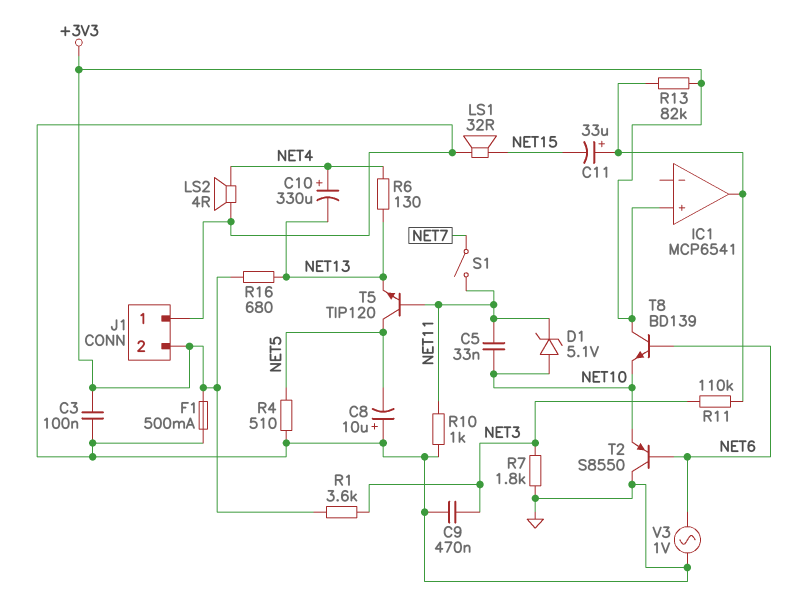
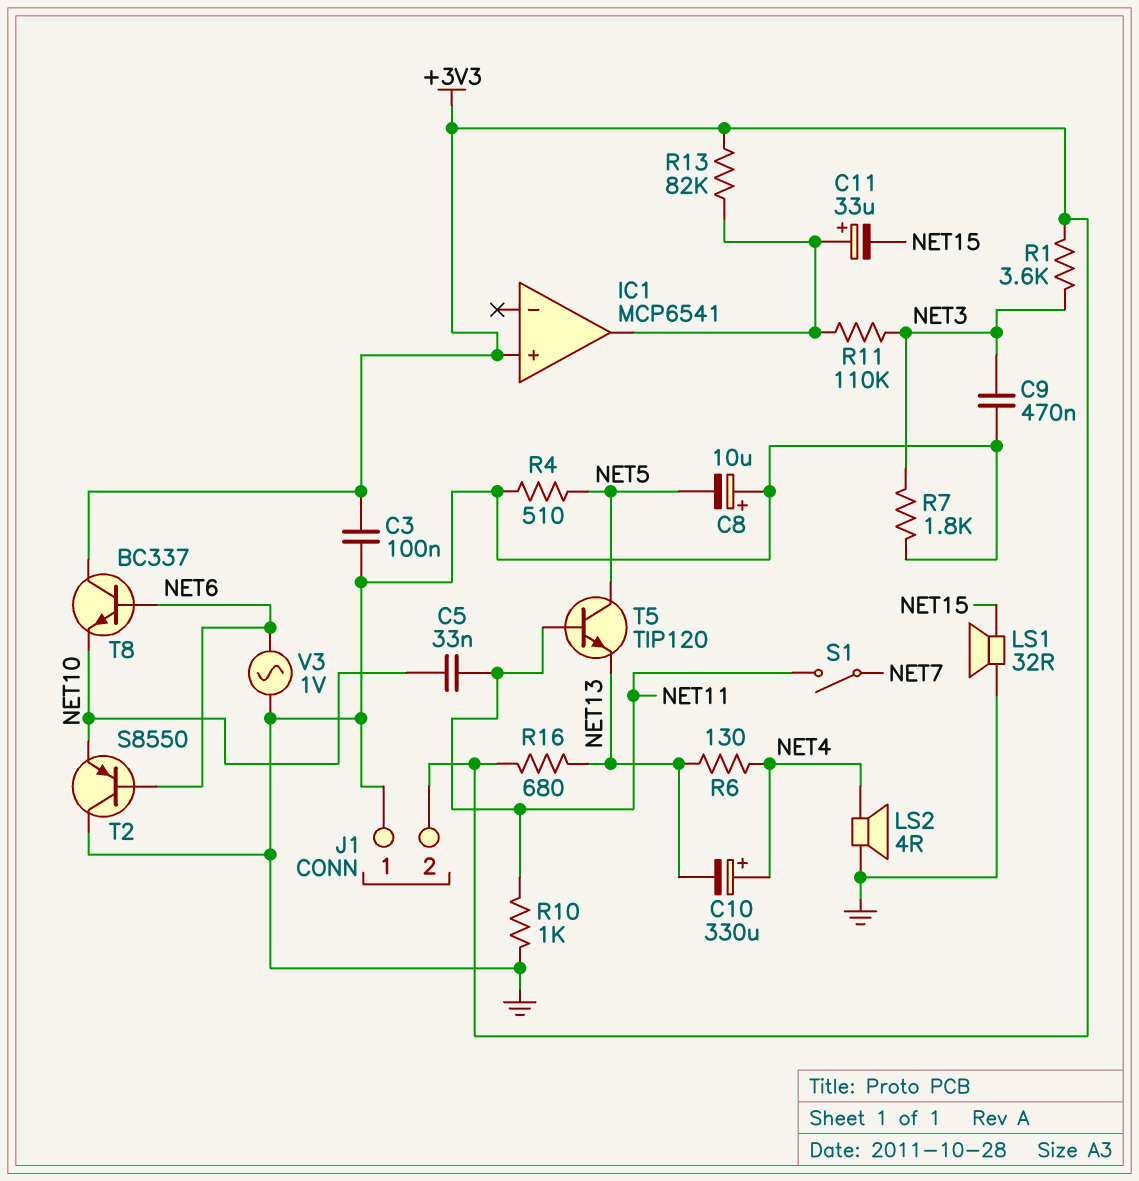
D1: zener 5.1V (A NET10, K NET11) -> none
F1: 500mA (+3V3, GND) -> none
T8: NPN BD139 (B NET6, C +3V3, E NET10) -> NPN BC337 (B NET6, C +3V3, E NET10)

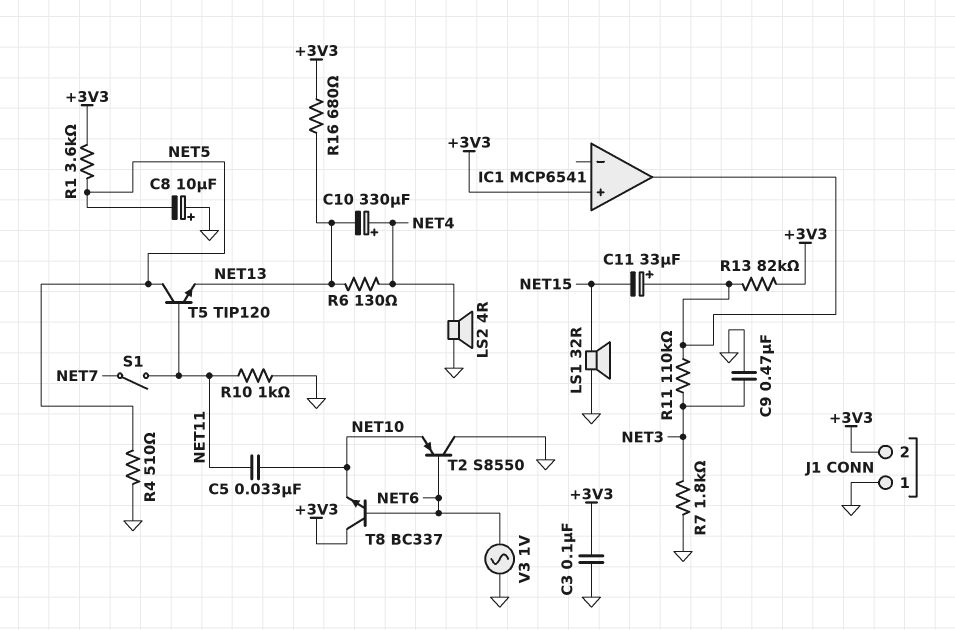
R1: 3.6k (+3V3, NET3) -> 3.6k (+3V3, NET5)

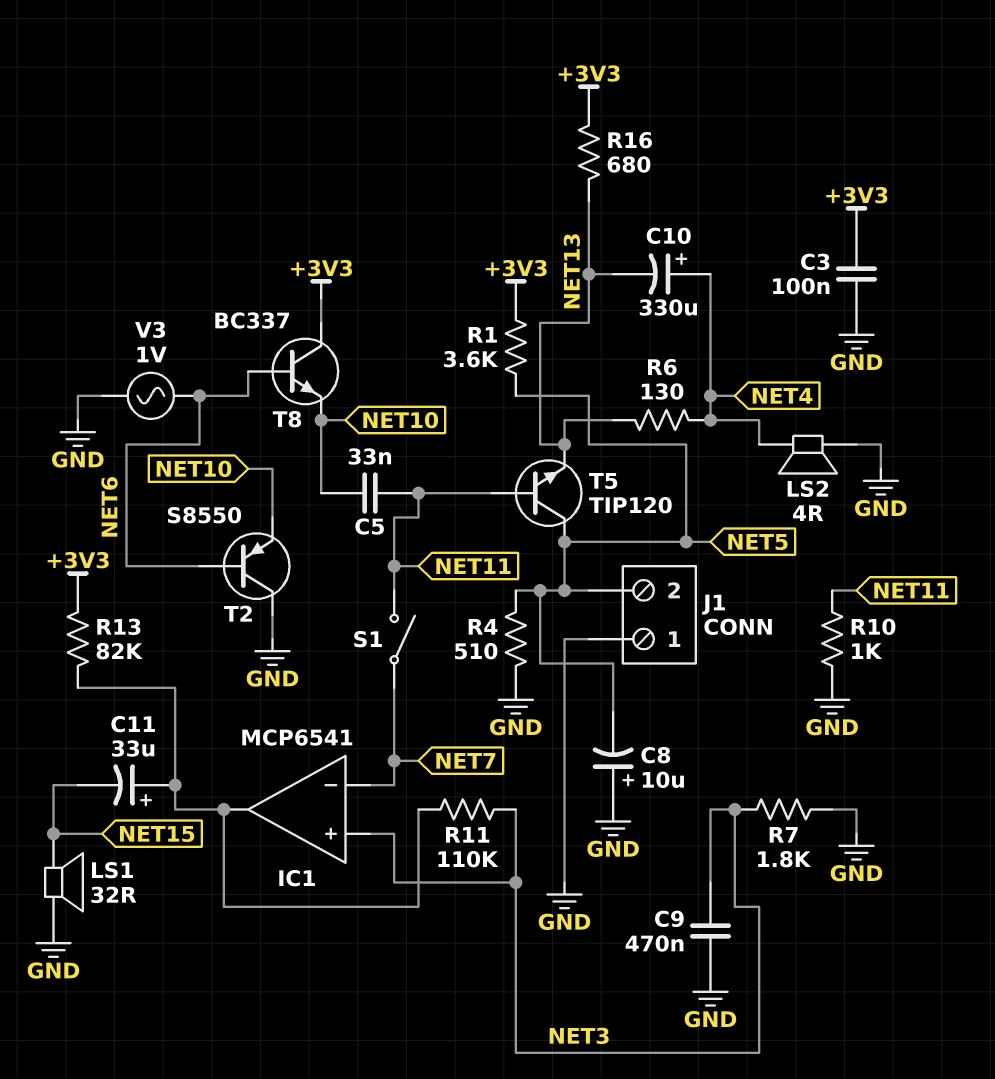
IC1 pin in+: +3V3 -> NET3
IC1 pin in-: none -> NET7
J1 pin 2: +3V3 -> NET5

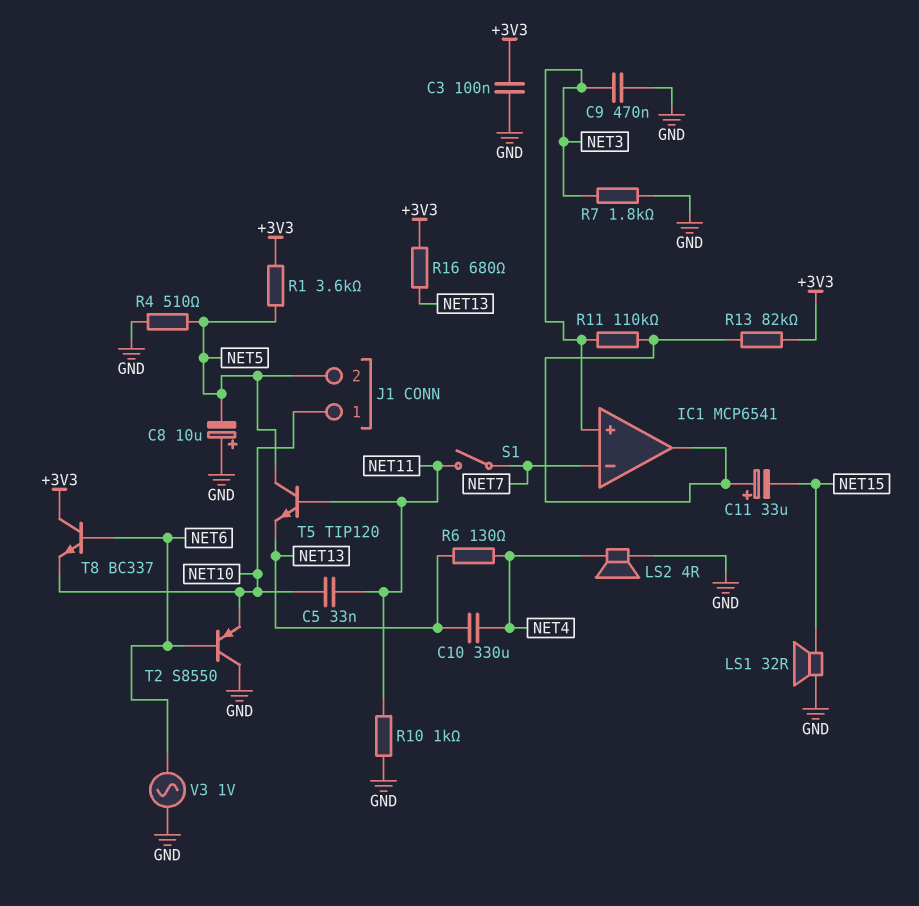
C10: 330uF (plus NET4, minus NET13) -> 330uF (NET4, NET13)
J1 pin 1: GND -> NET10

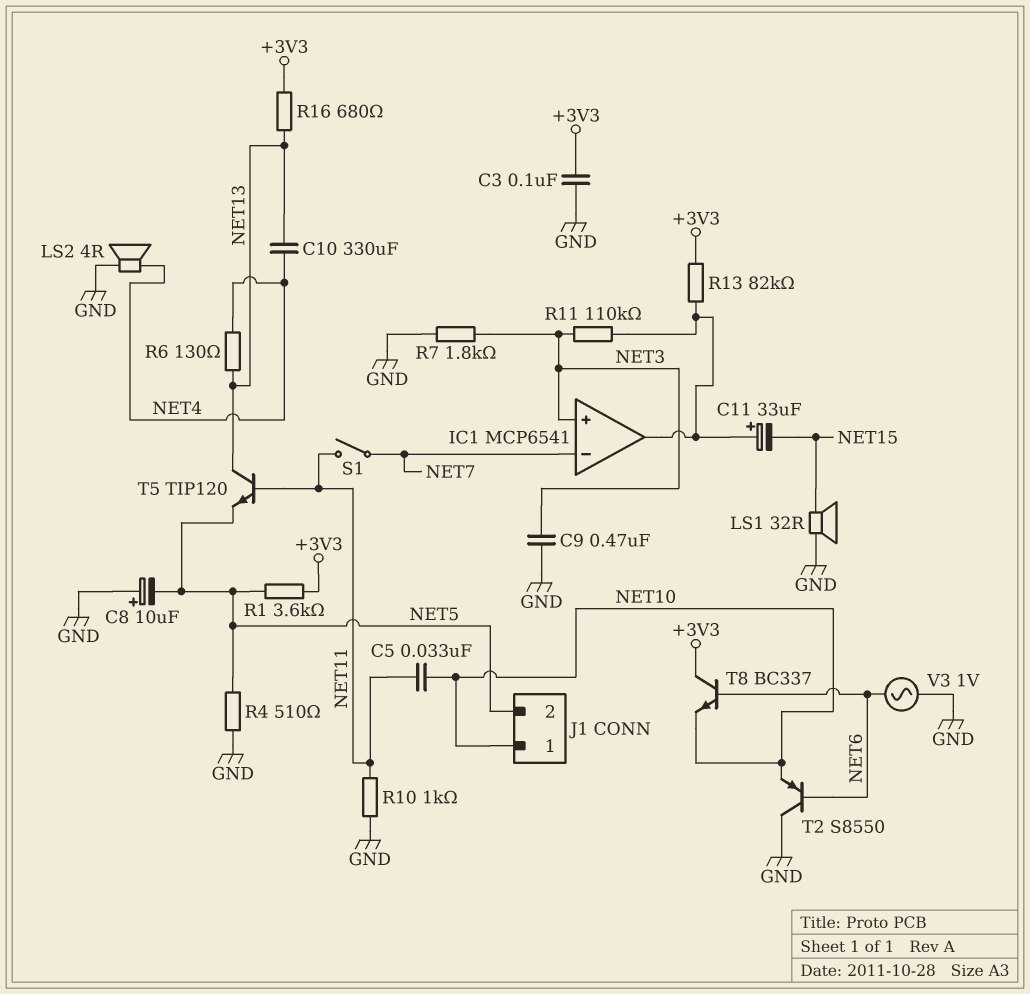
T5: NPN TIP120 (B NET11, C NET5, E NET13) -> NPN TIP120 (B NET11, C NET13, E NET5)

